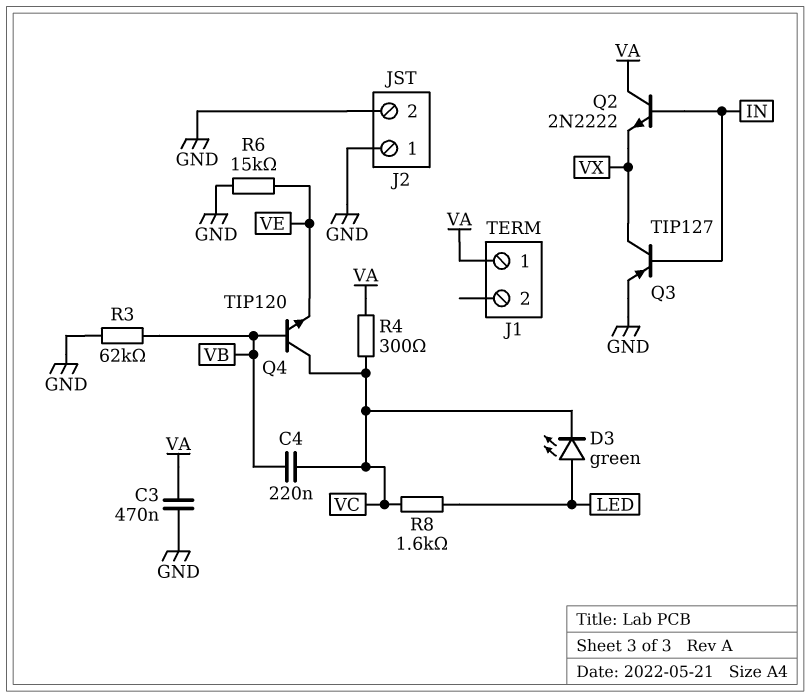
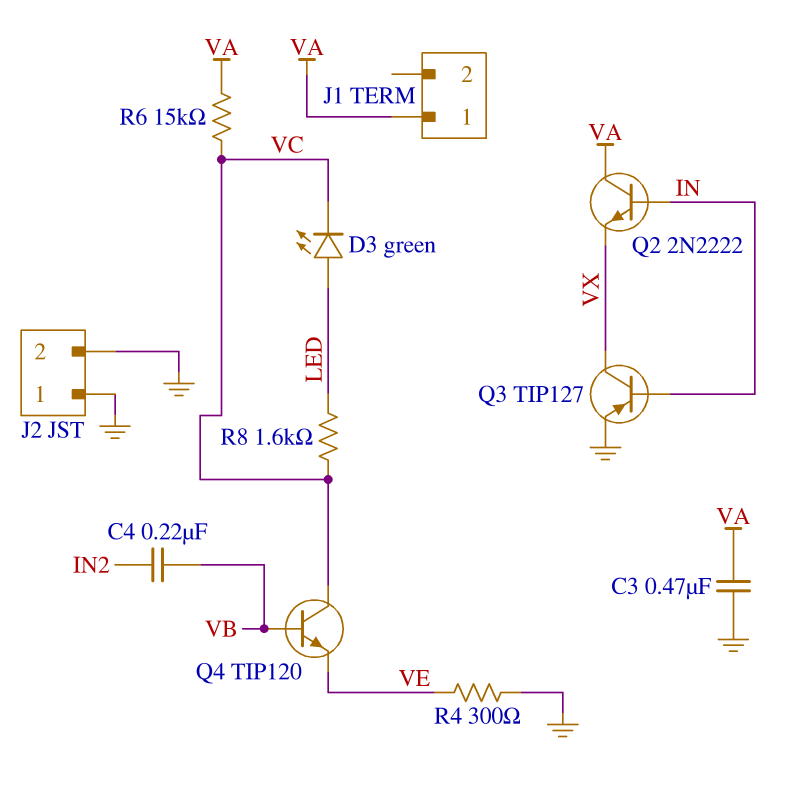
C4: 220nF (VB, VC) -> 220nF (IN2, VB)
R3: 62k (GND, VB) -> none
R4: 300 (VA, VC) -> 300 (GND, VE)
R6: 15k (GND, VE) -> 15k (VA, VC)

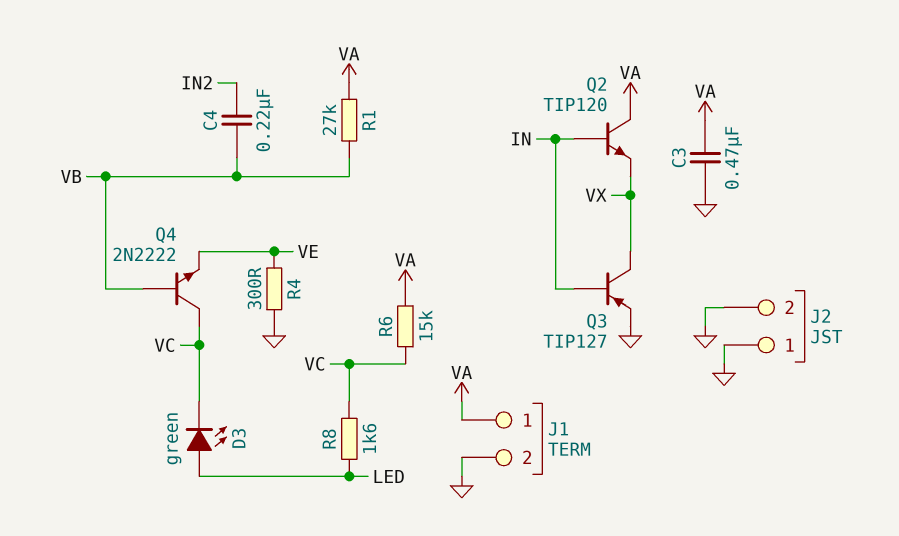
J1 pin 2: none -> GND
Q2: NPN 2N2222 (B IN, C VA, E VX) -> NPN TIP120 (B IN, C VA, E VX)
Q4: NPN TIP120 (B VB, C VC, E VE) -> NPN 2N2222 (B VB, C VC, E VE)
R1: none -> 27k (VA, VB)

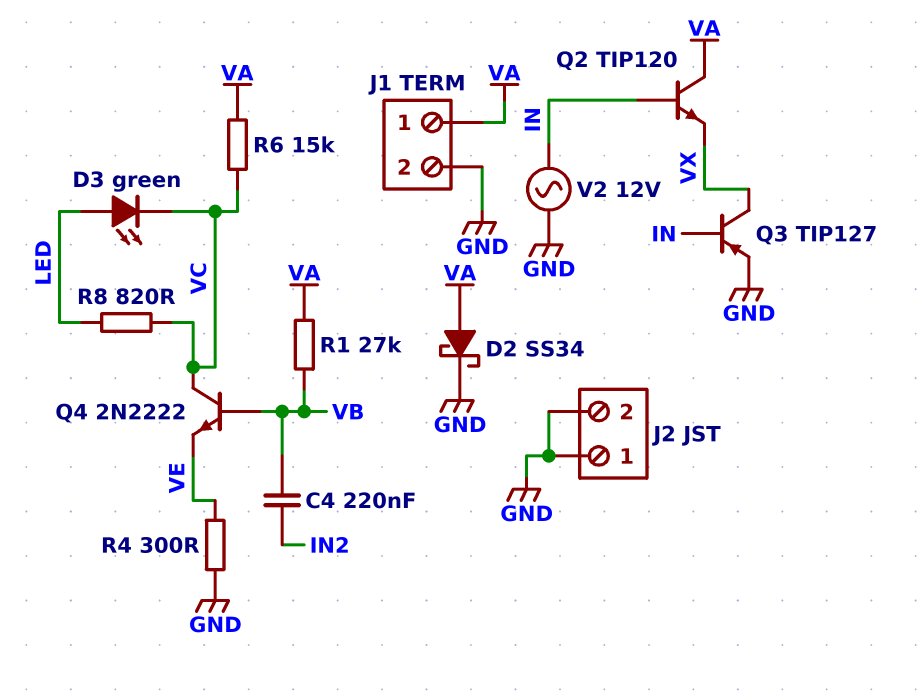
C3: 470nF (GND, VA) -> none
D2: none -> schottky SS34 (A VA, K GND)
R8: 1.6k (LED, VC) -> 820 (LED, VC)
V2: none -> AC 12V (GND, IN)

